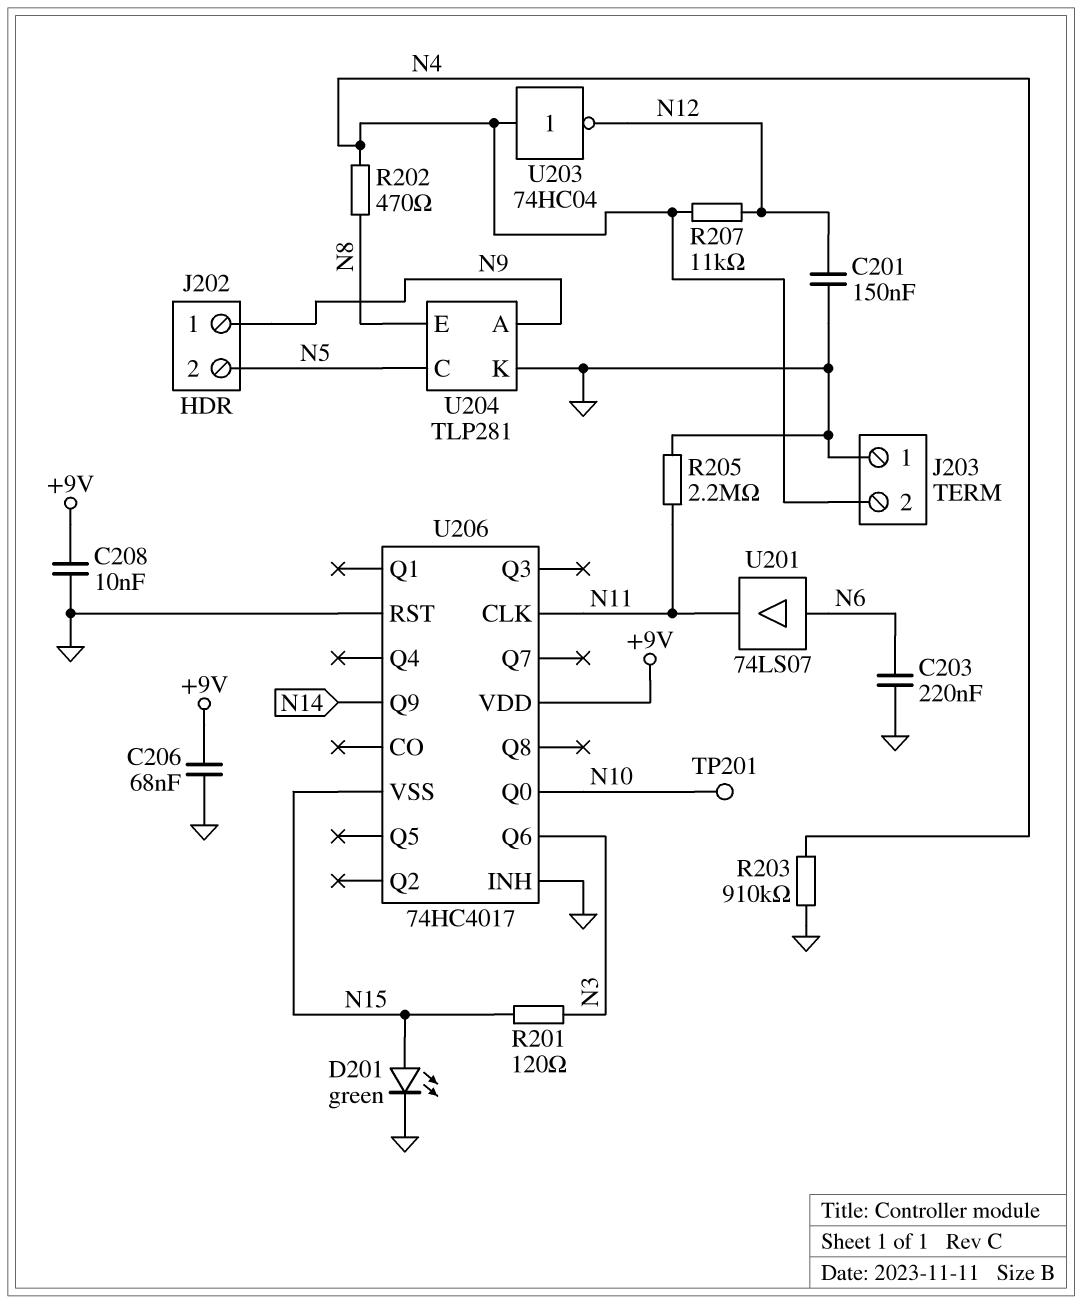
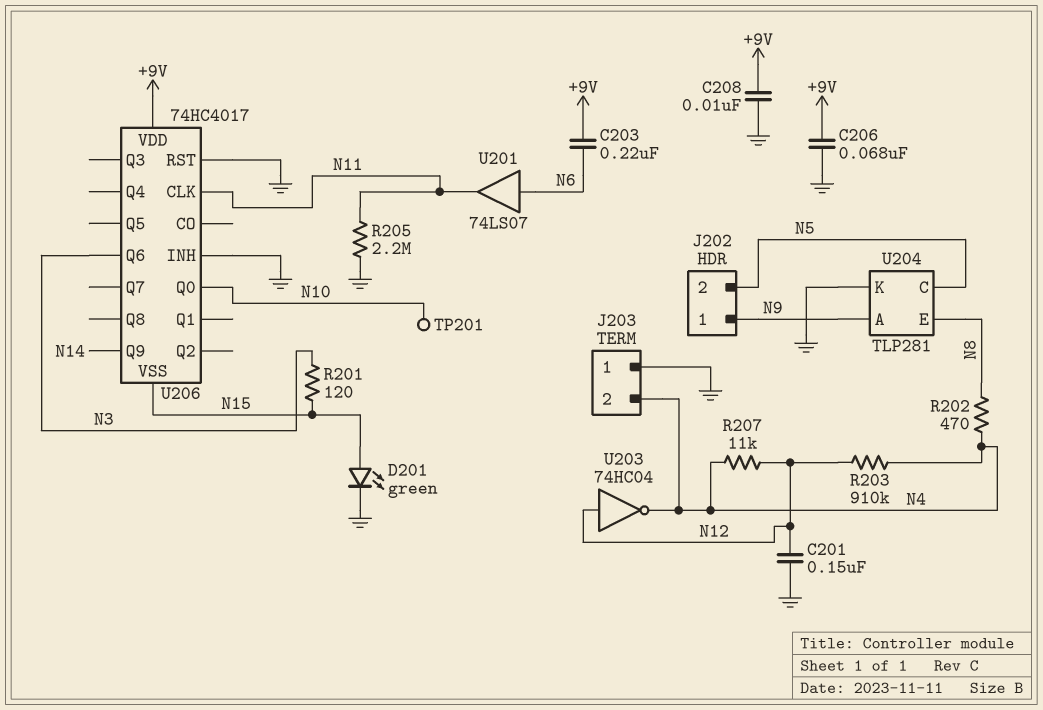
C203: 220nF (GND, N6) -> 220nF (+9V, N6)
R203: 910k (GND, N4) -> 910k (N4, N12)
U203: NOT 74HC04 (in N4, out N12) -> NOT 74HC04 (in N12, out N4)

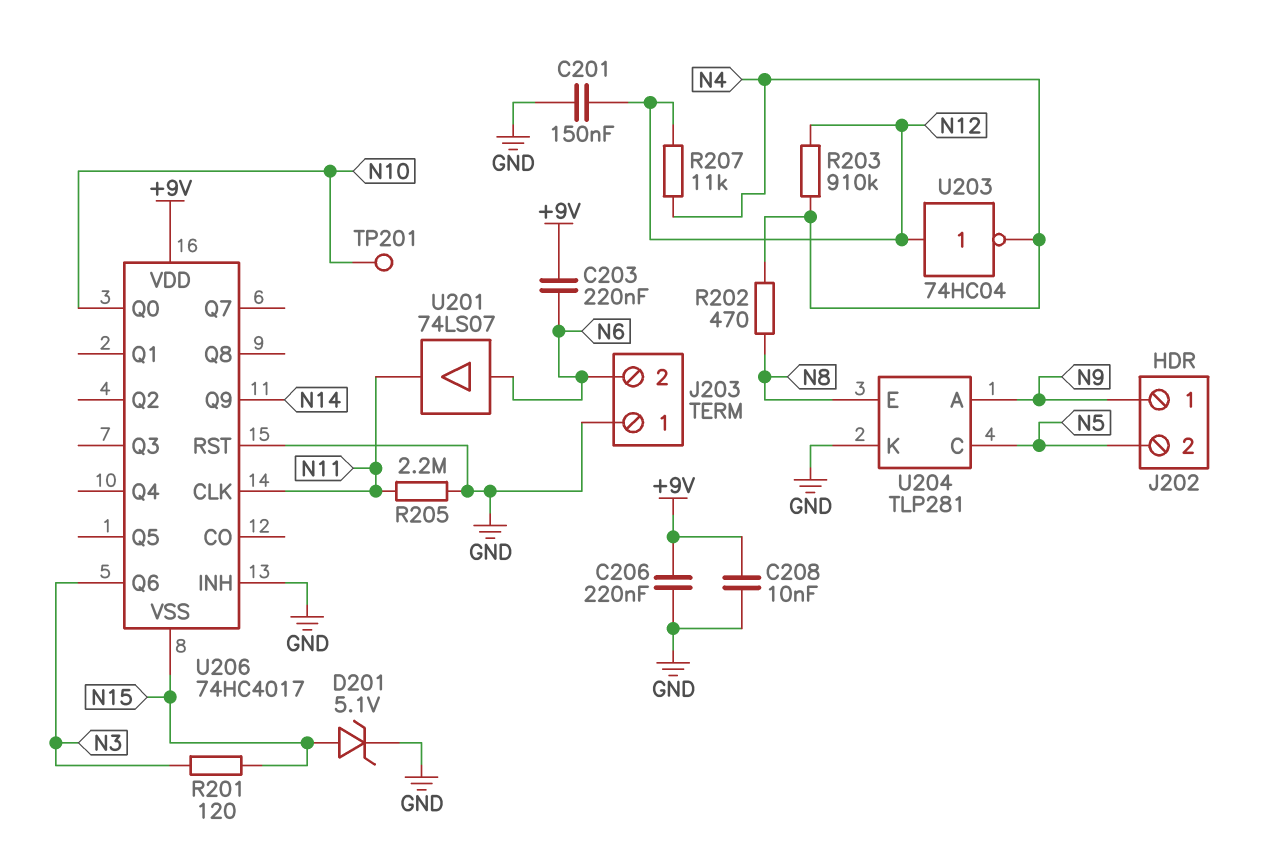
C206: 68nF (+9V, GND) -> 220nF (+9V, GND)
D201: LED green (A N15, K GND) -> zener 5.1V (A N15, K GND)
J203 pin 2: N4 -> N6

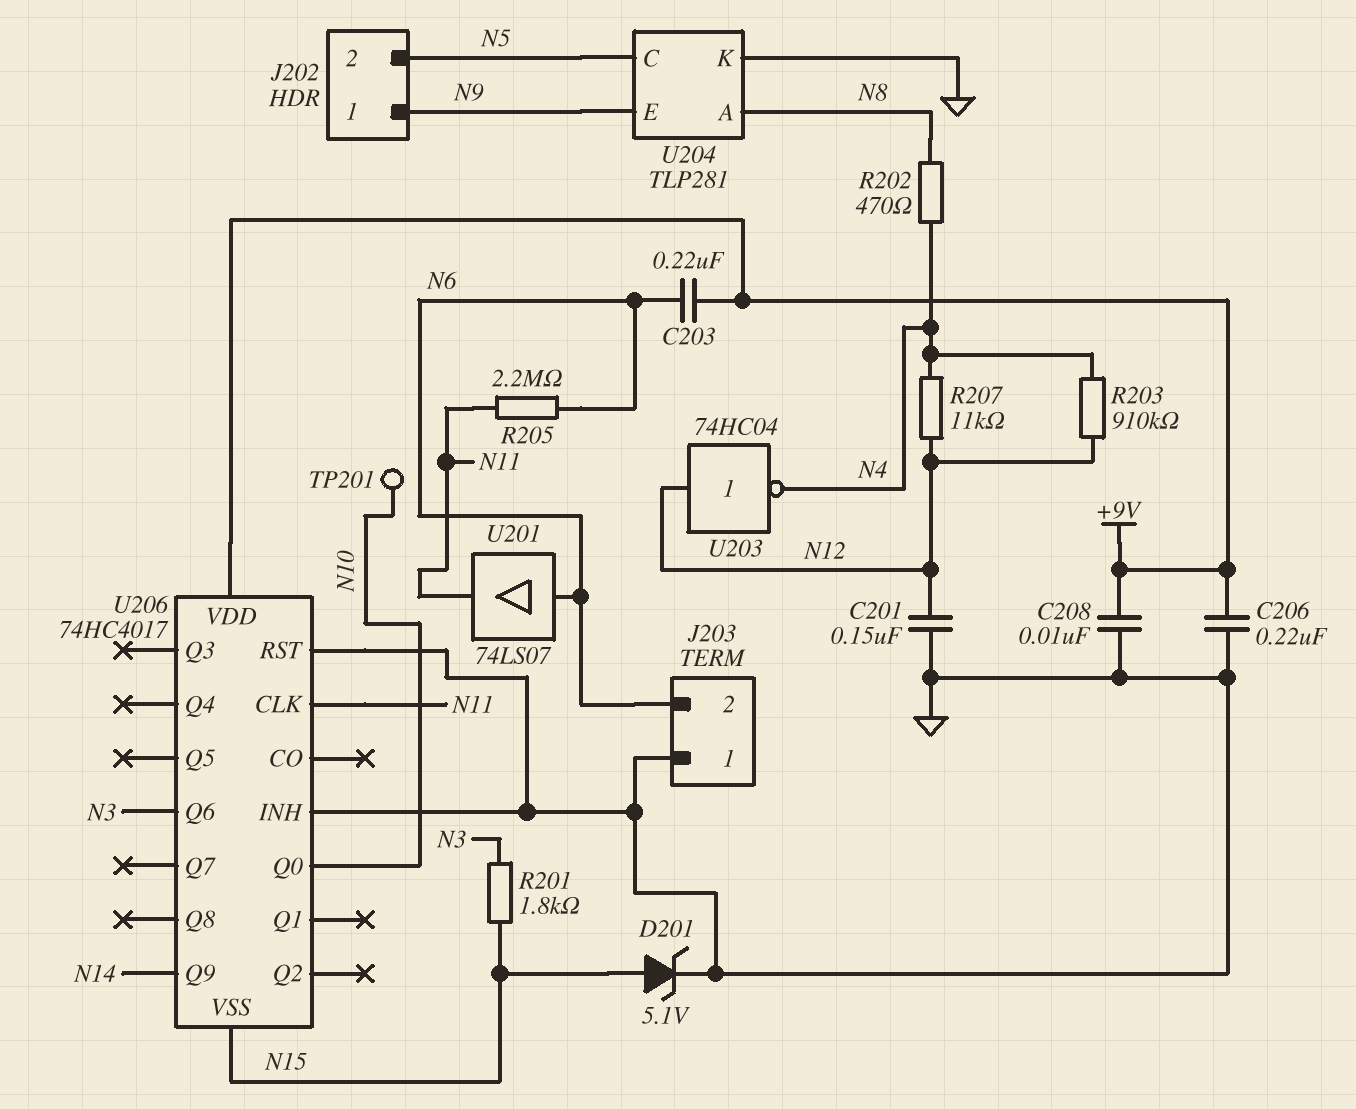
R201: 120 (N3, N15) -> 1.8k (N3, N15)
R205: 2.2M (GND, N11) -> 2.2M (N6, N11)
U204 pin A: N9 -> N8
U204 pin E: N8 -> N9

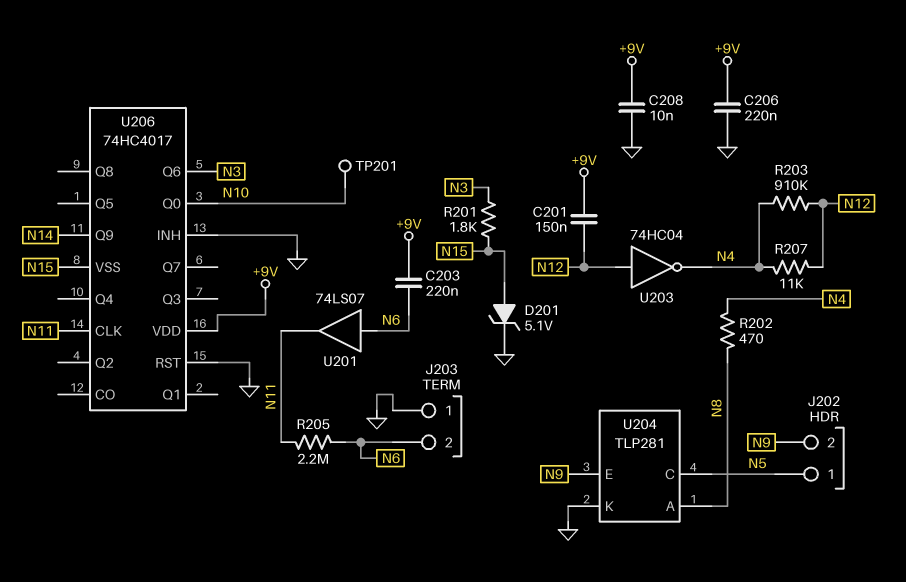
C201: 150nF (GND, N12) -> 150nF (+9V, N12)
J202 pin 1: N9 -> N5
J202 pin 2: N5 -> N9

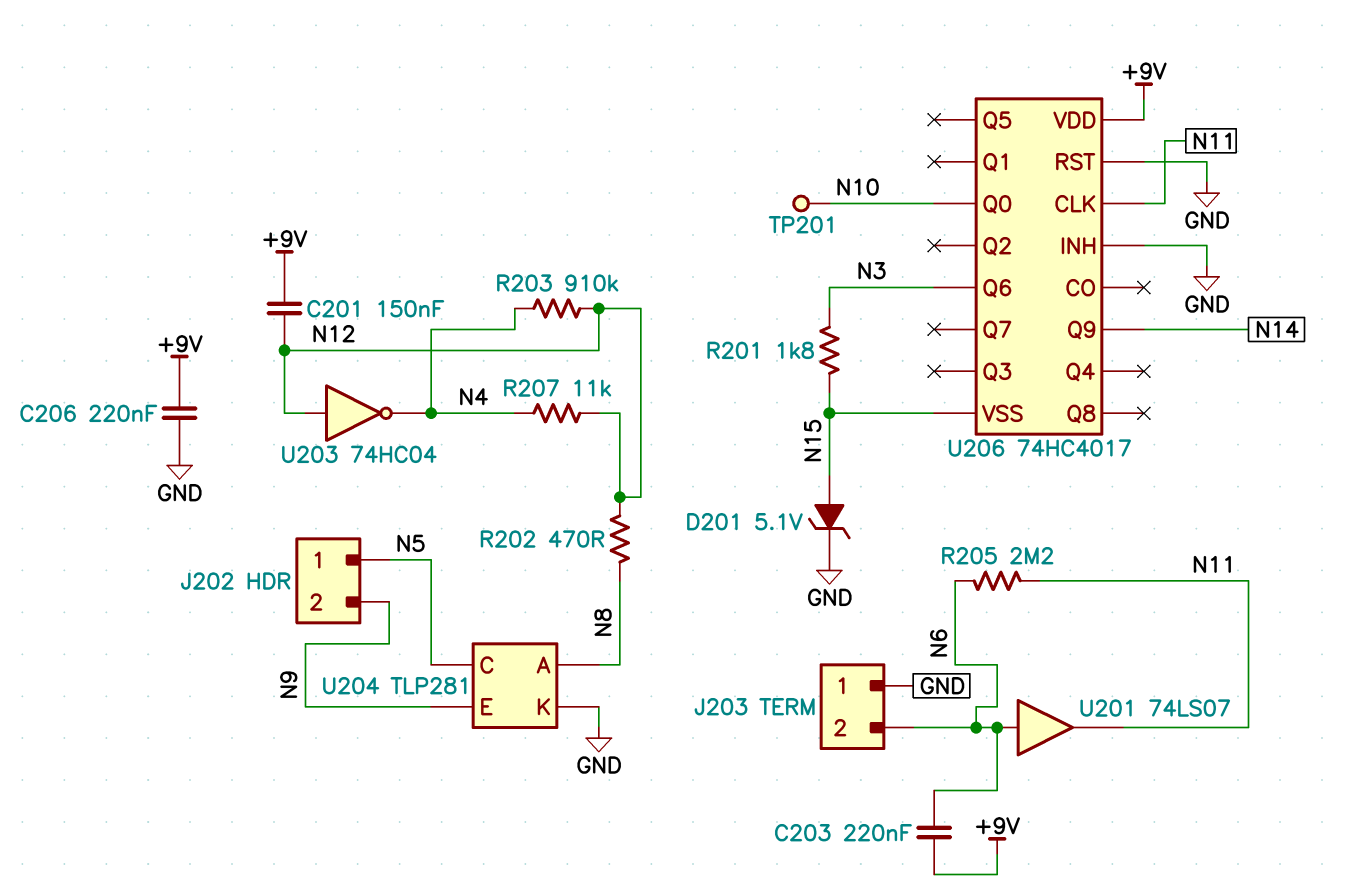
C208: 10nF (+9V, GND) -> none
R202: 470 (N4, N8) -> 470 (N8, N12)

